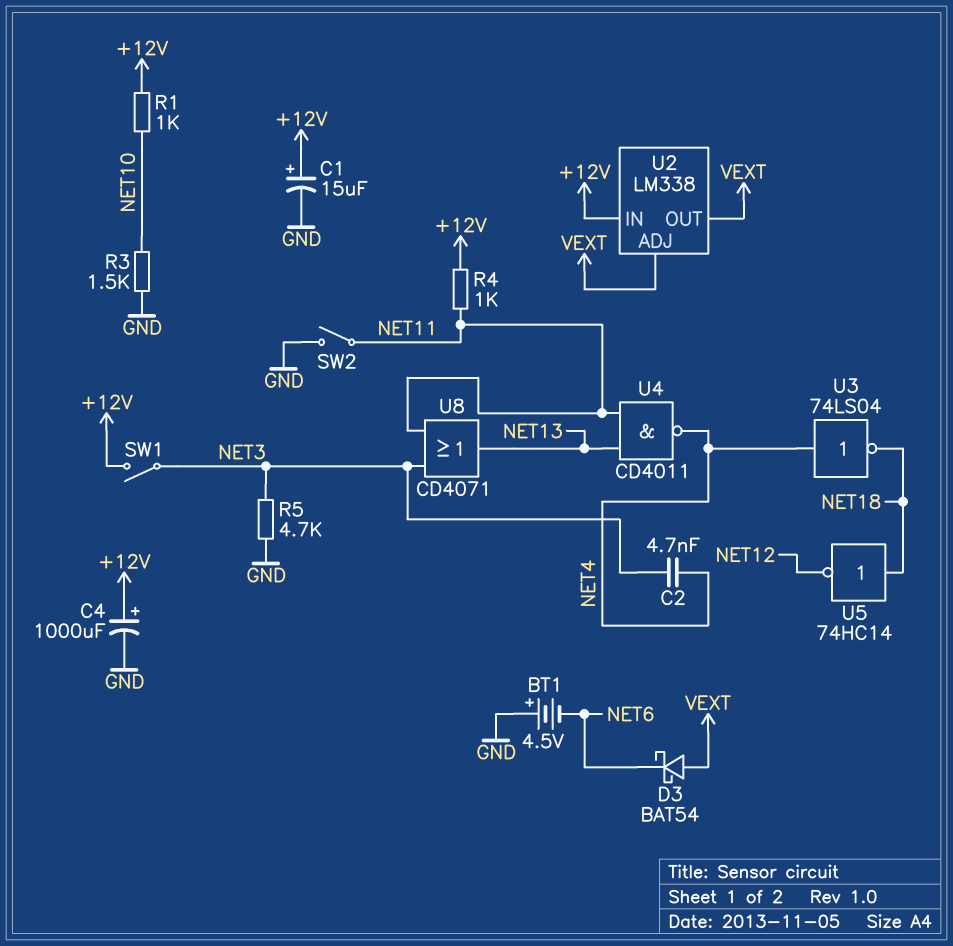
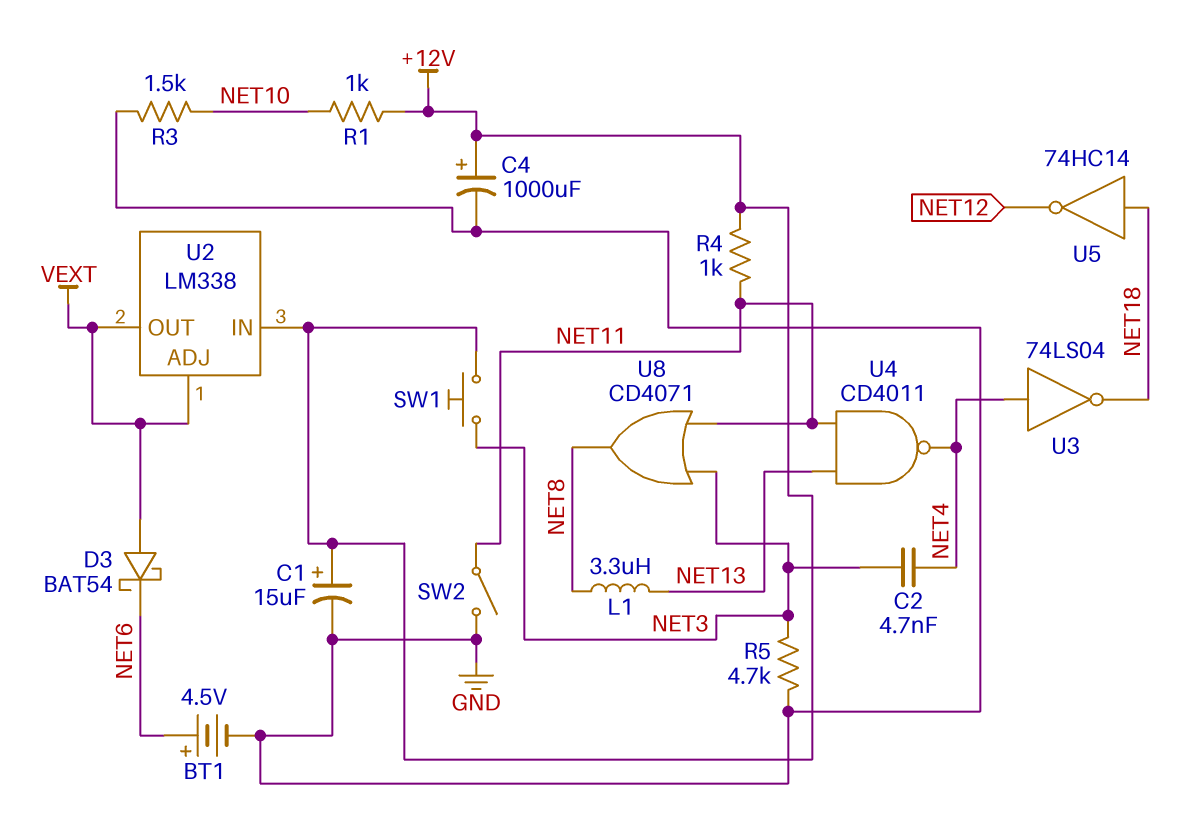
BT1: 4.5V (plus GND, minus NET6) -> 4.5V (plus NET6, minus GND)
L1: none -> 3.3uH (NET8, NET13)
SW1: switch (+12V, NET3) -> button (+12V, NET3)
U8: OR CD4071 (in NET3, in NET11, out NET13) -> OR CD4071 (in NET3, in NET11, out NET8)

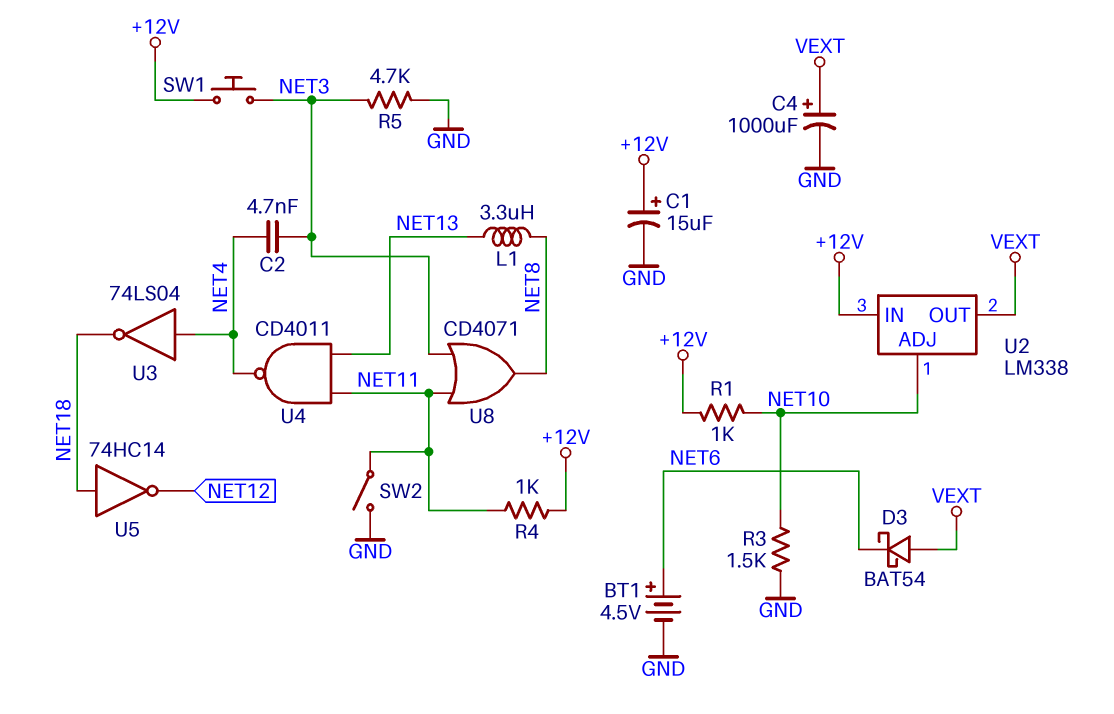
C4: 1000uF (plus +12V, minus GND) -> 1000uF (plus VEXT, minus GND)
U2 pin ADJ: VEXT -> NET10

